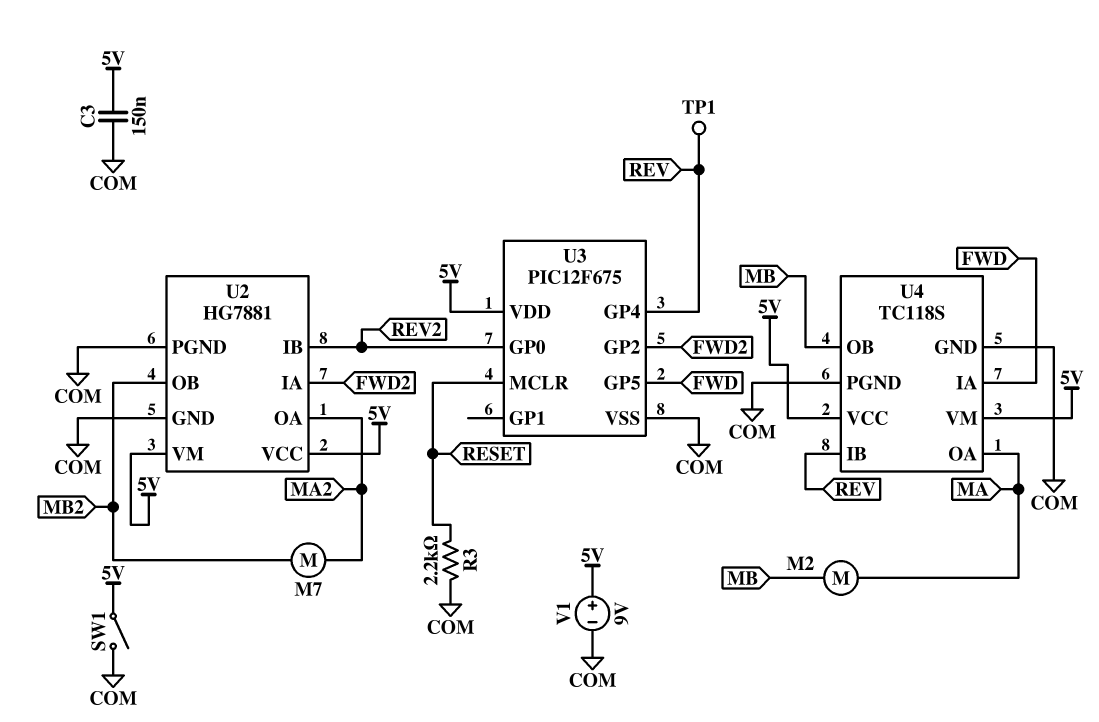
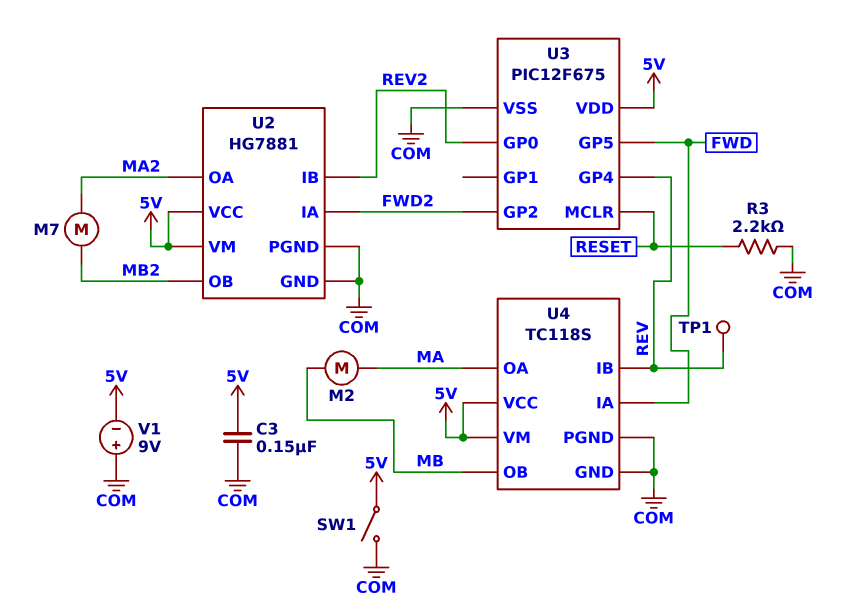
V1: 9V (plus 5V, minus COM) -> 9V (plus COM, minus 5V)

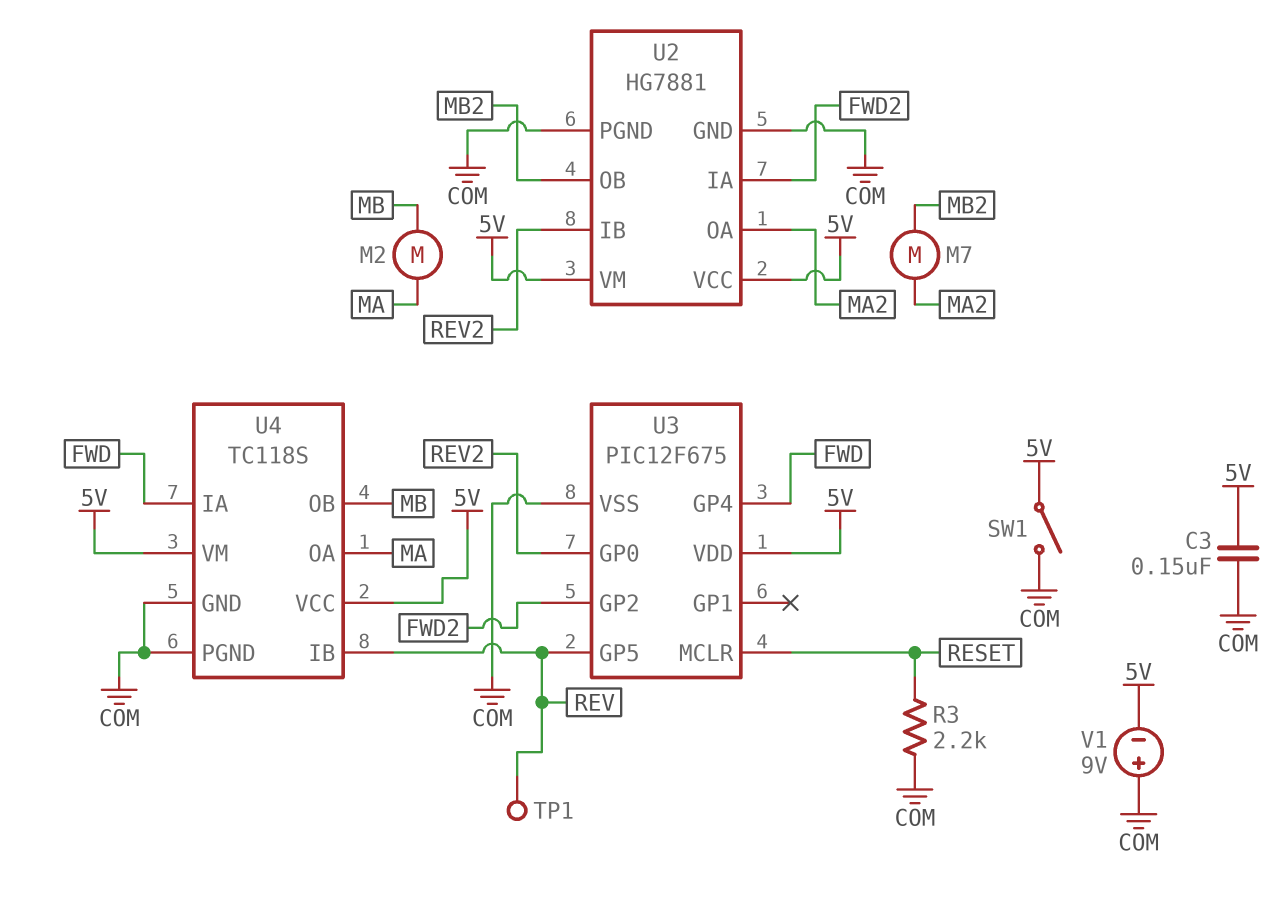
U3 pin GP4: REV -> FWD
U3 pin GP5: FWD -> REV

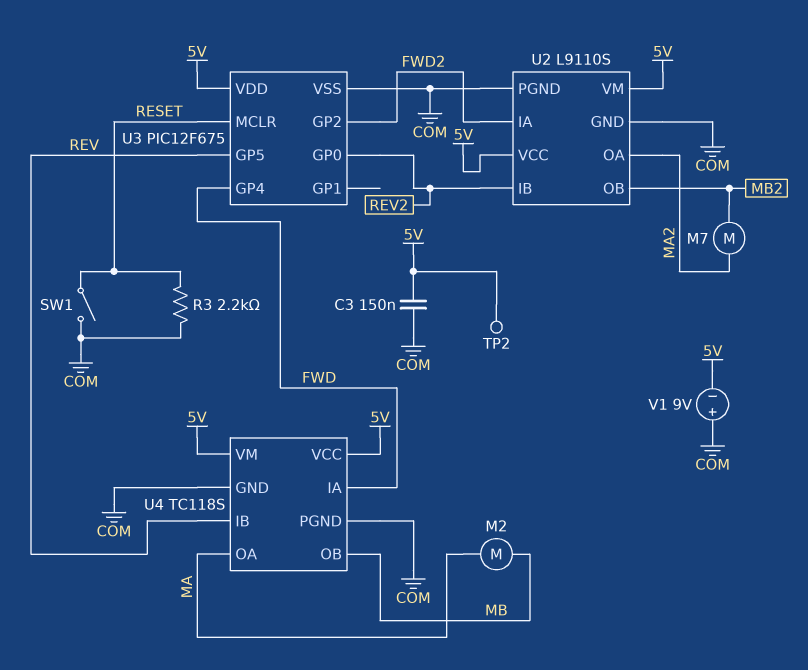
SW1: switch (5V, COM) -> switch (COM, RESET)
TP1: test point (REV) -> none
TP2: none -> test point (5V)
U2: HG7881 -> L9110S

